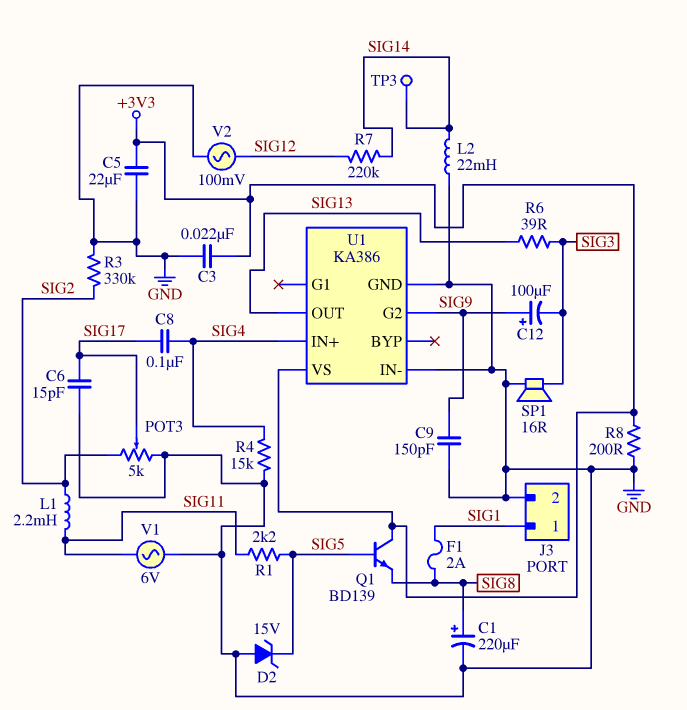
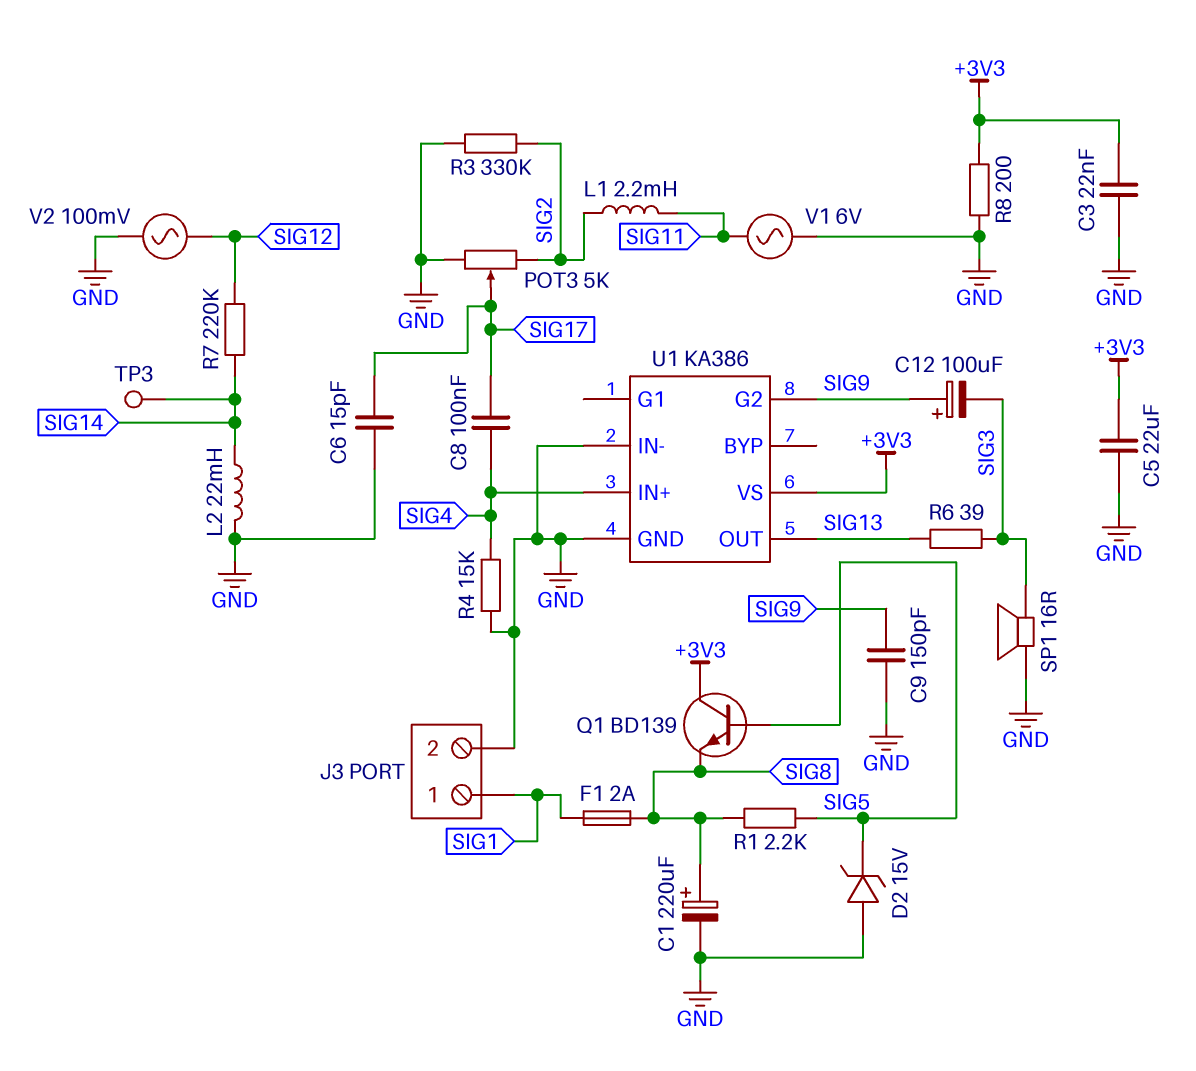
R1: 2.2k (SIG5, SIG11) -> 2.2k (SIG5, SIG8)

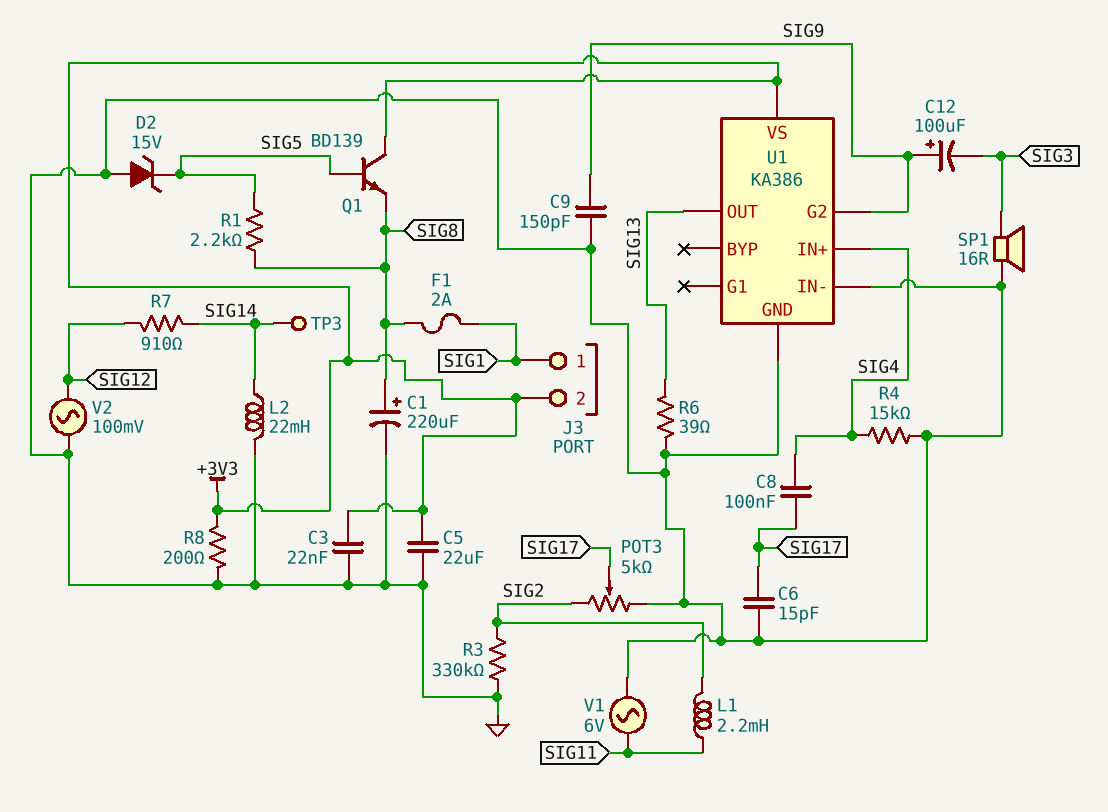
J3 pin 2: GND -> +3V3
R6: 39 (SIG3, SIG13) -> 39 (GND, SIG13)
R7: 220k (SIG12, SIG14) -> 910 (SIG12, SIG14)

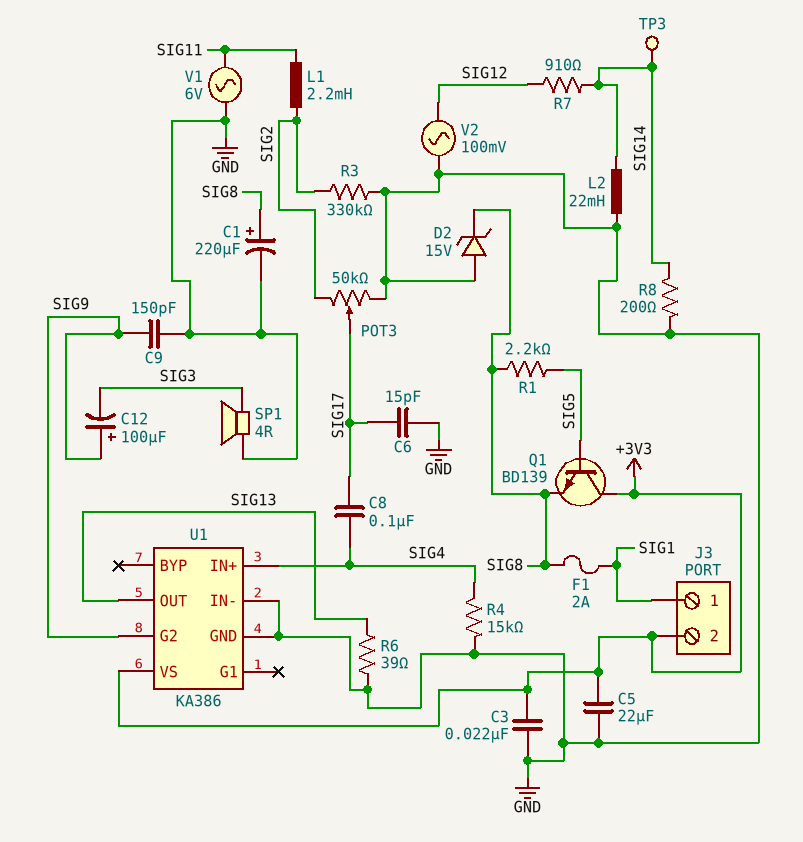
D2: zener 15V (A GND, K SIG5) -> zener 15V (A GND, K SIG8)
POT3: 5k (GND, SIG2, wiper SIG17) -> 50k (GND, SIG2, wiper SIG17)
R8: 200 (+3V3, GND) -> 200 (GND, SIG14)
SP1: speaker 16R (GND, SIG3) -> speaker 4R (GND, SIG3)

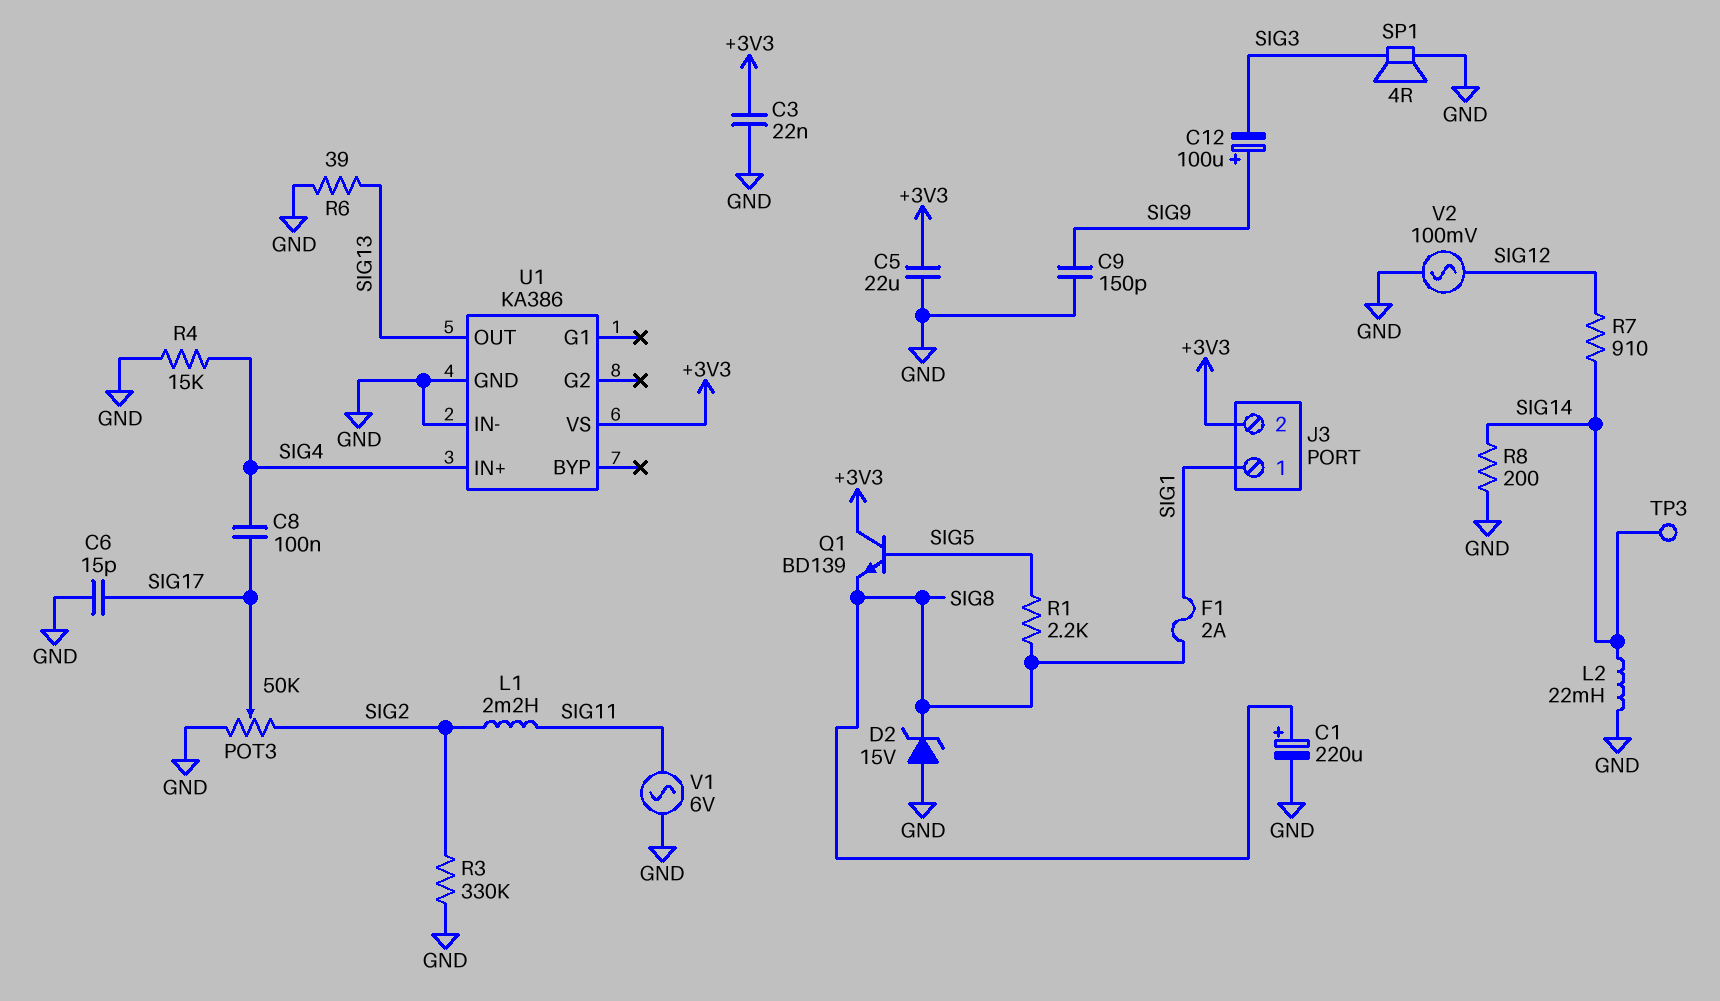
U1 pin G2: SIG9 -> none

